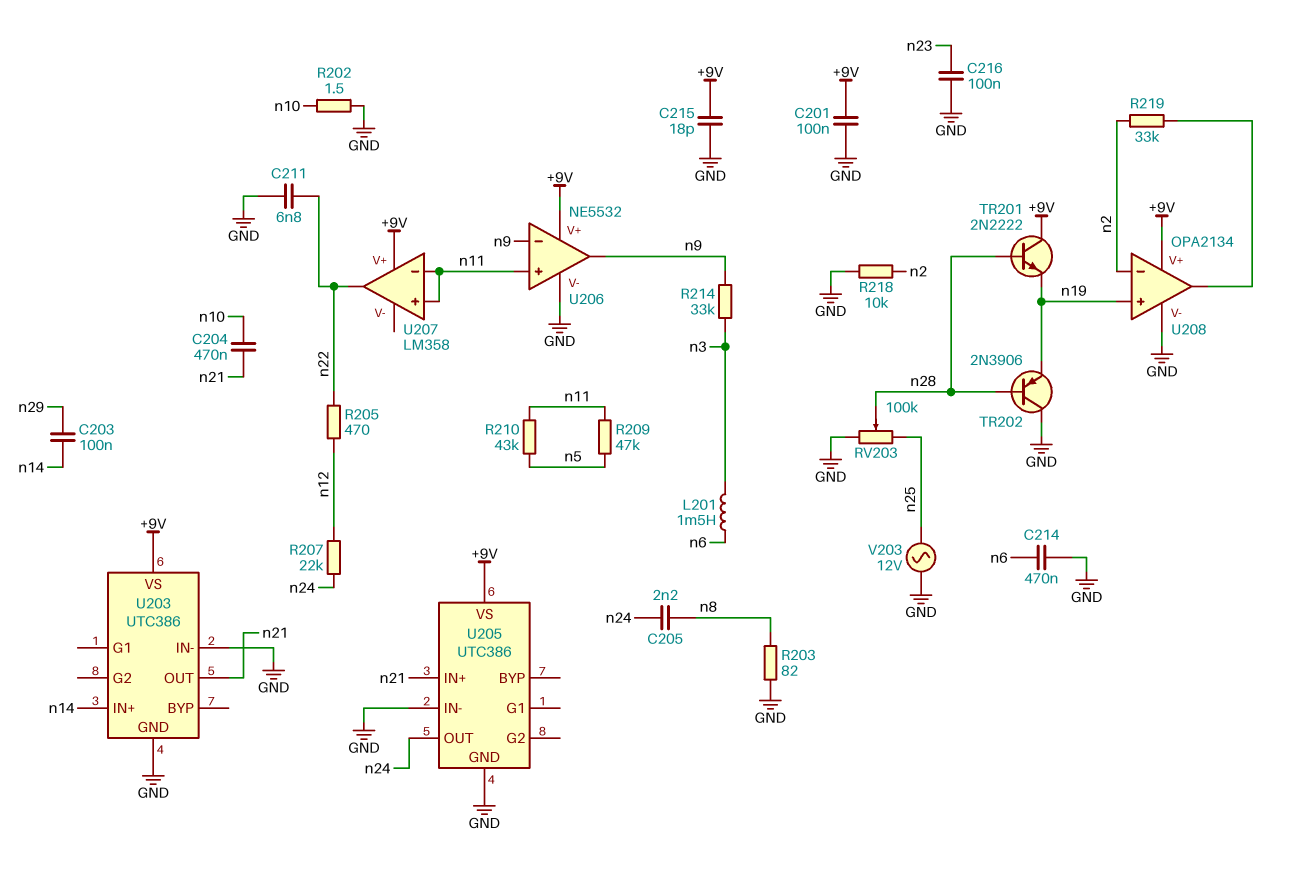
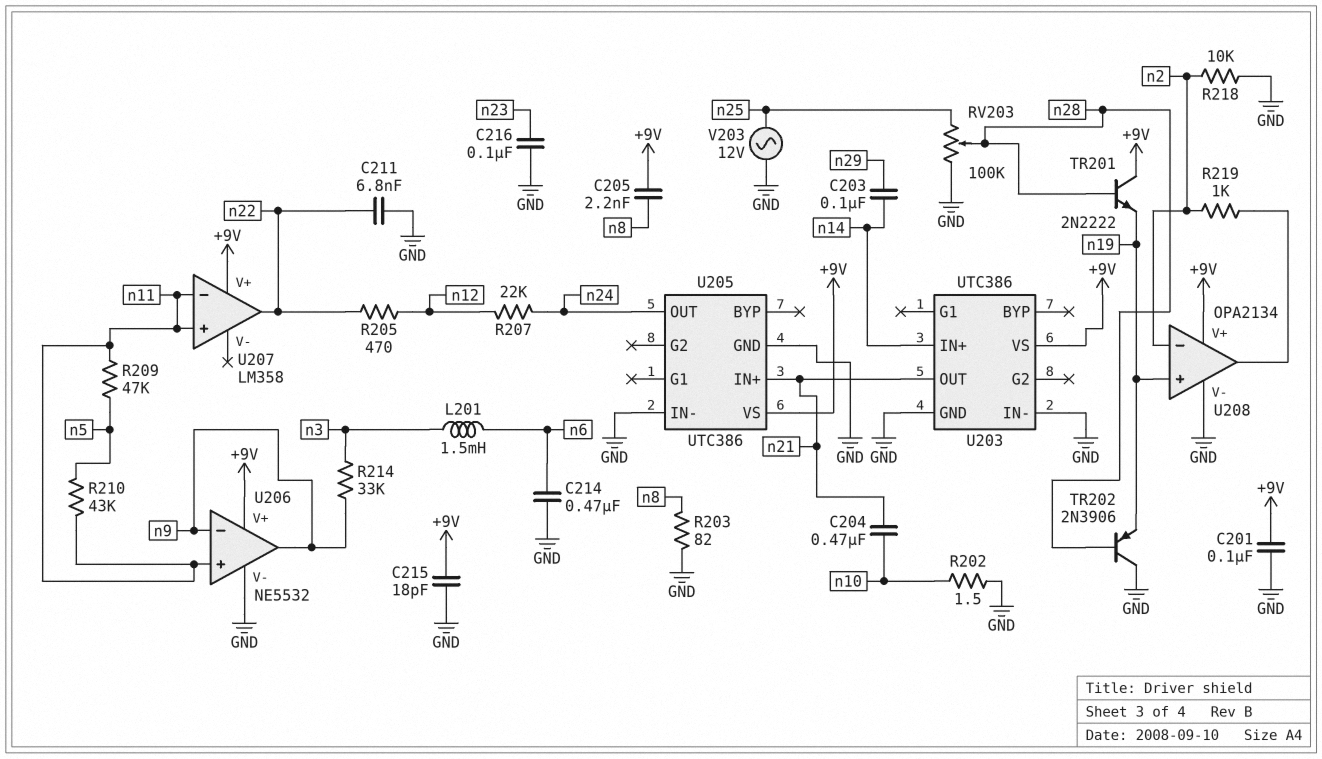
C205: 2.2nF (n8, n24) -> 2.2nF (+9V, n8)
R219: 33k (U208/out, n2) -> 1k (U208/out, n2)

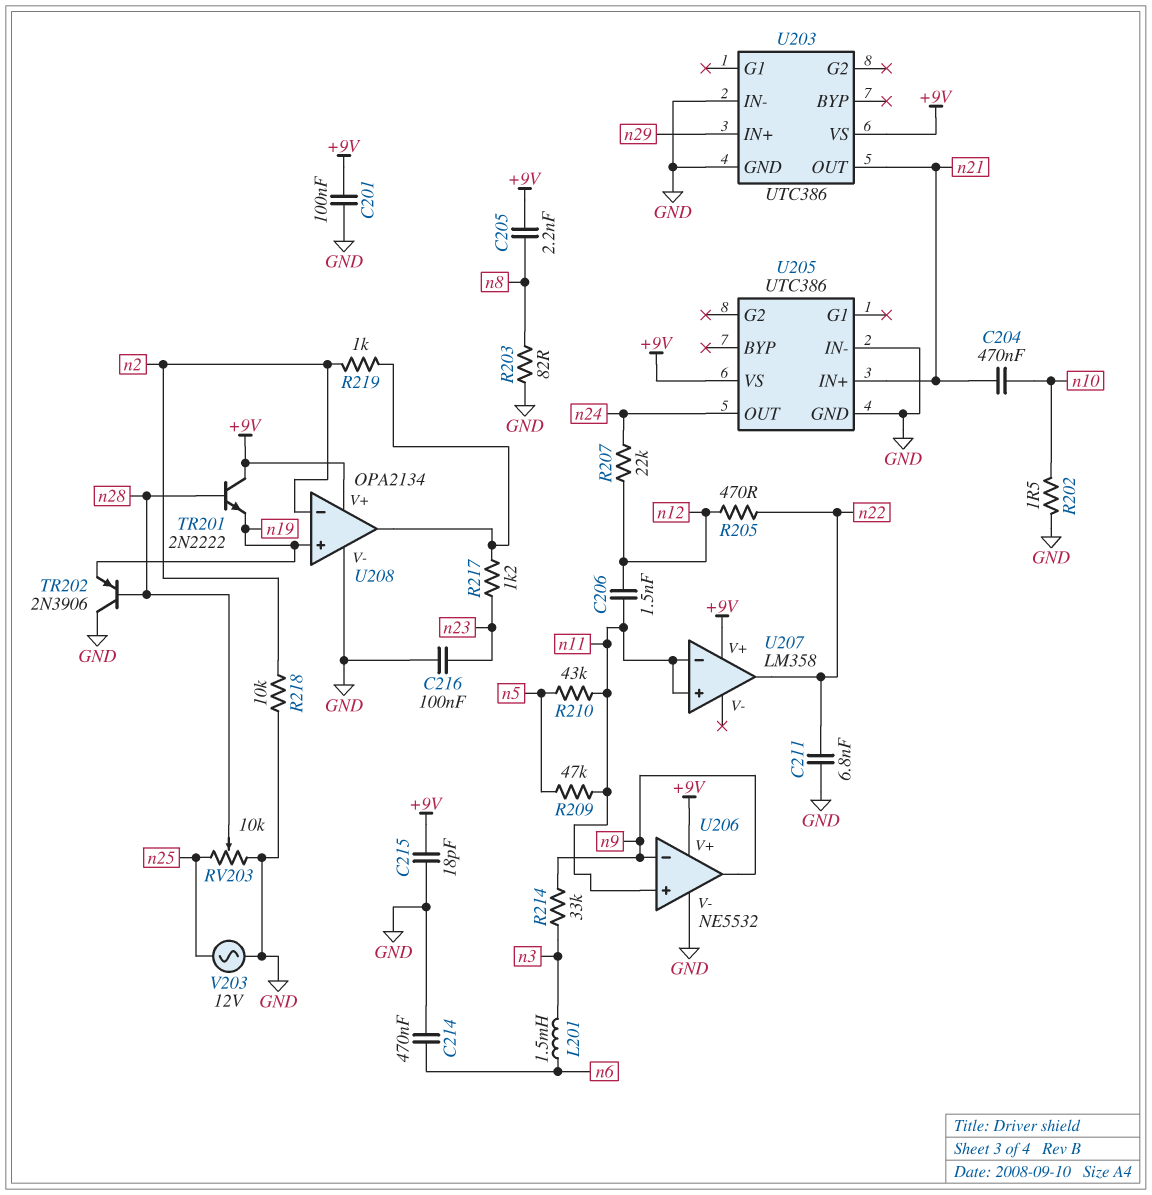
C203: 100nF (n14, n29) -> none
C206: none -> 1.5nF (n11, n12)
R217: none -> 1.2k (U208/out, n23)
RV203: 100k (GND, n25, wiper n28) -> 10k (GND, n25, wiper n28)
U203 pin IN+: n14 -> n29

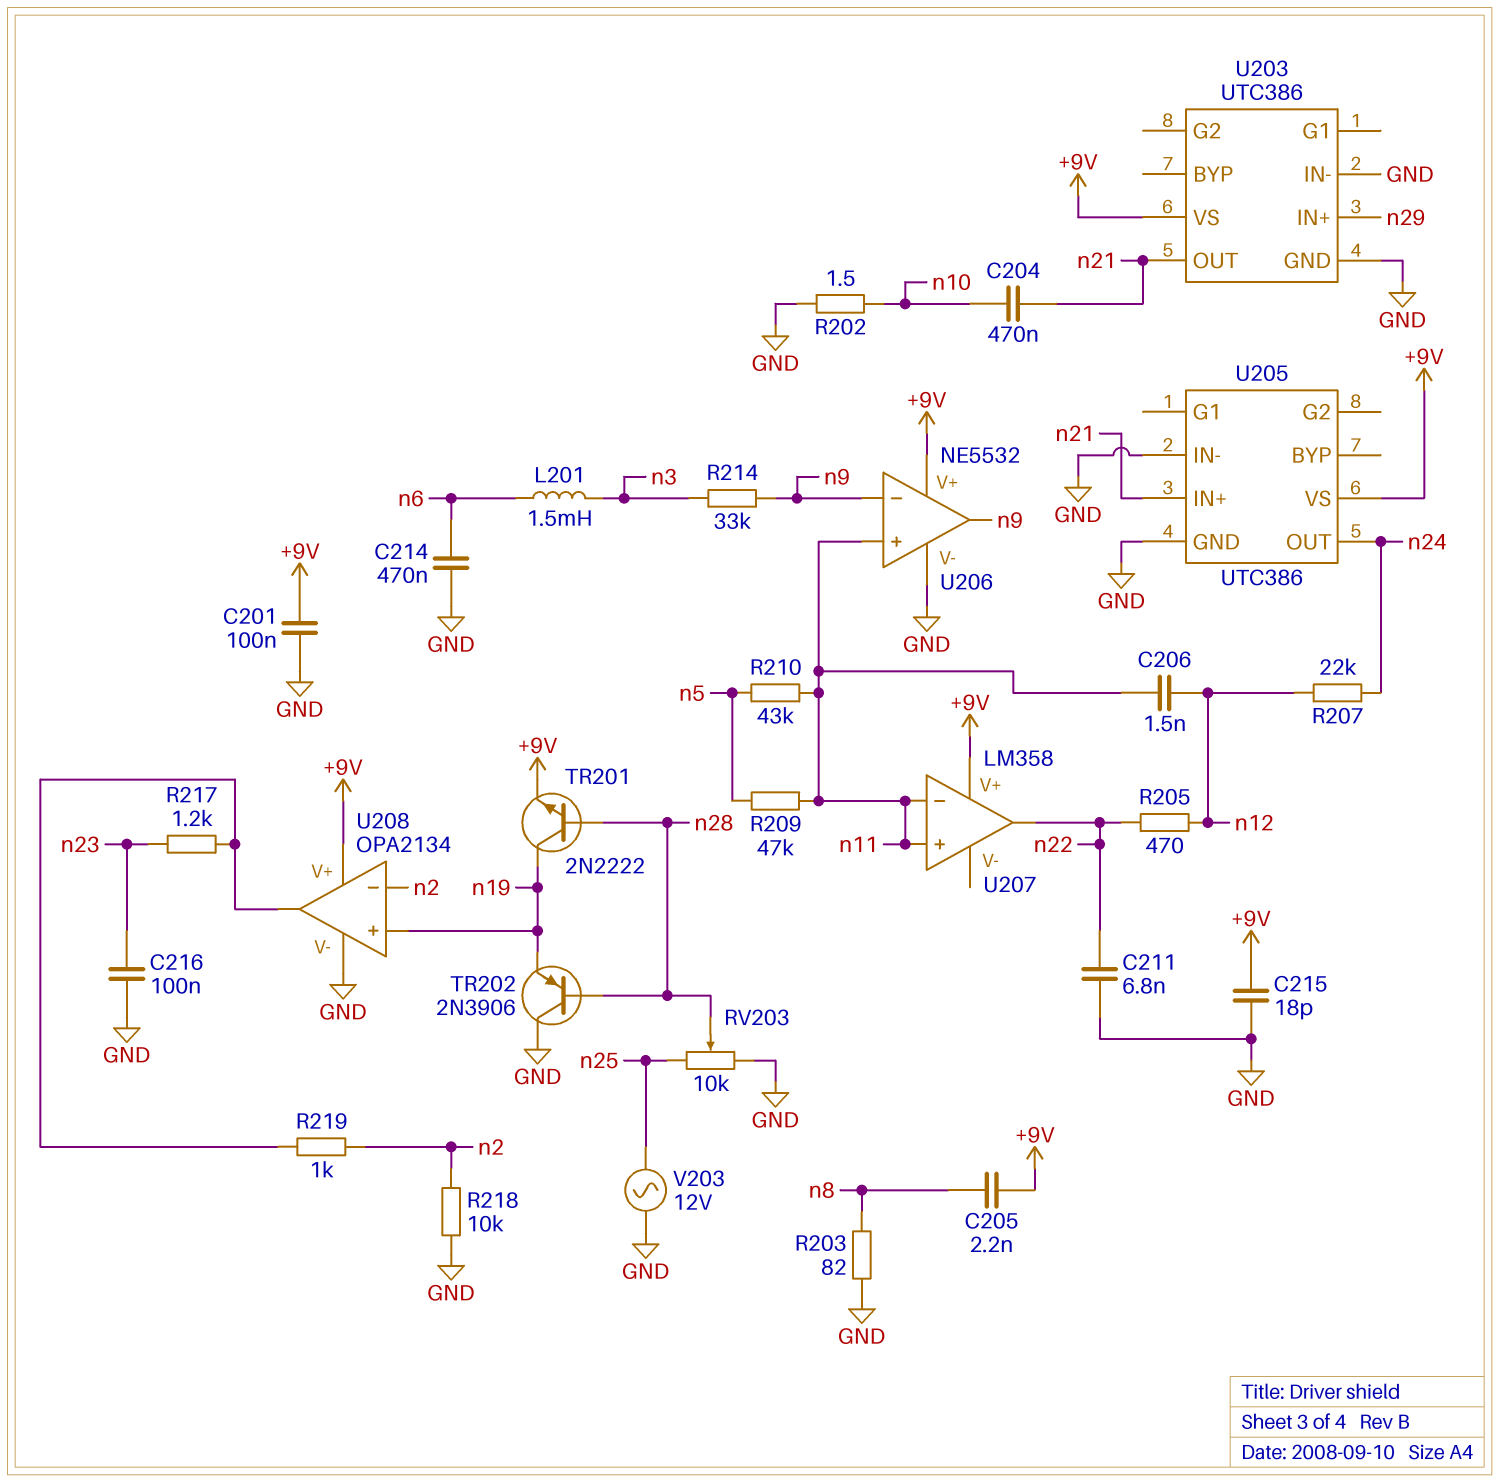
TR201: NPN 2N2222 (B n28, C +9V, E n19) -> NPN 2N2222 (B n28, C n19, E +9V)

